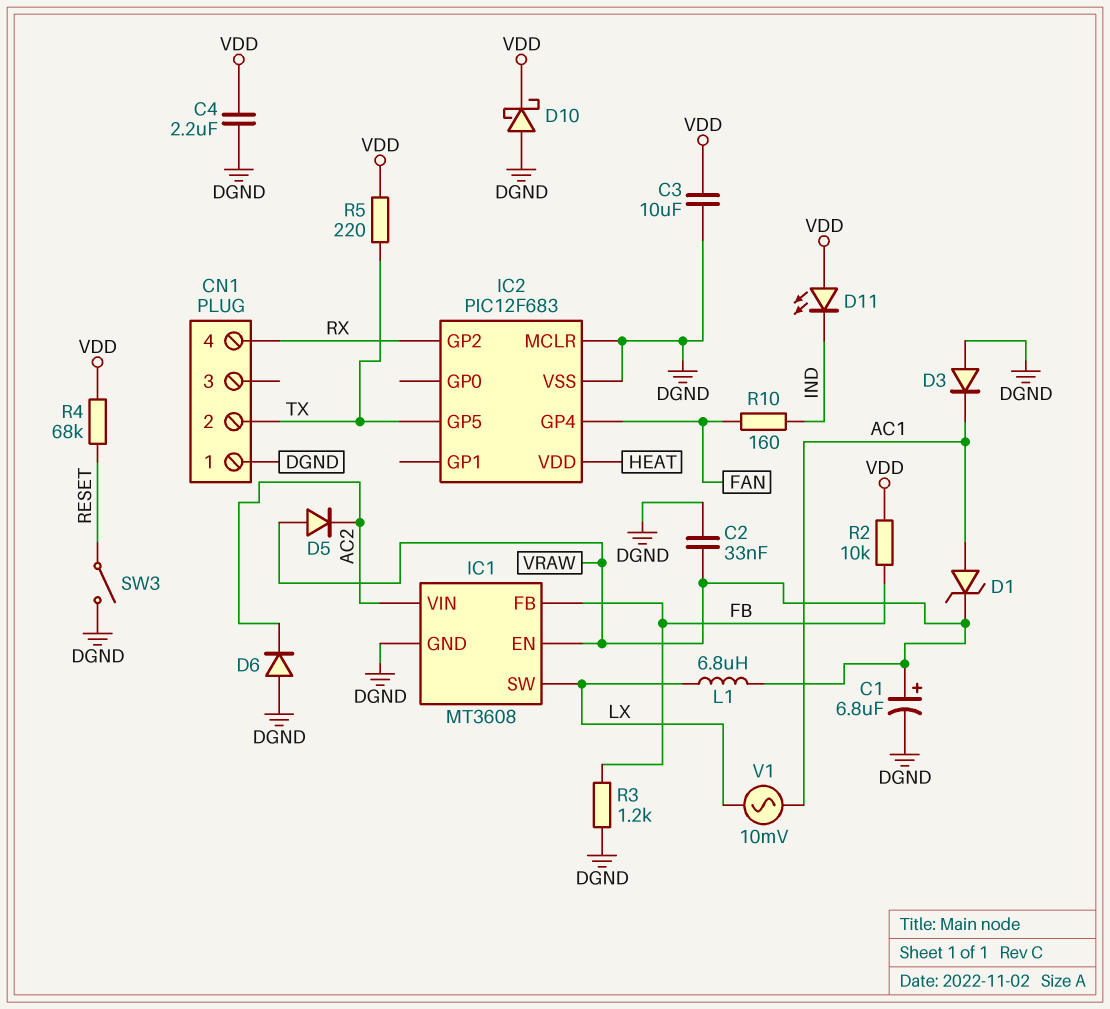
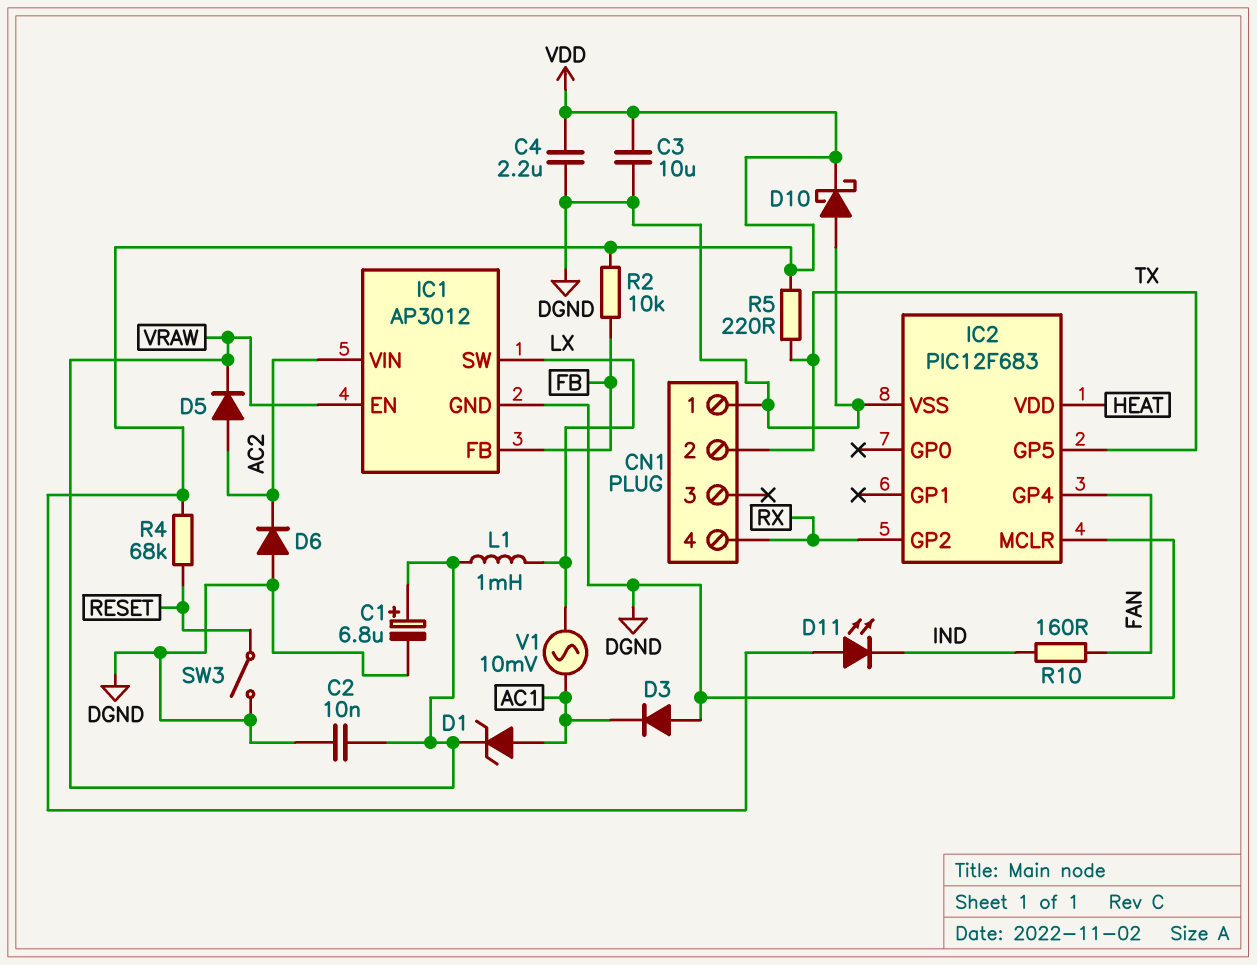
C2: 33nF (DGND, VRAW) -> 10nF (DGND, VRAW)
D5: diode (A VRAW, K AC2) -> diode (A AC2, K VRAW)
IC1: MT3608 -> AP3012
L1: 6.8uH (LX, VRAW) -> 1mH (LX, VRAW)
R3: 1.2k (DGND, FB) -> none

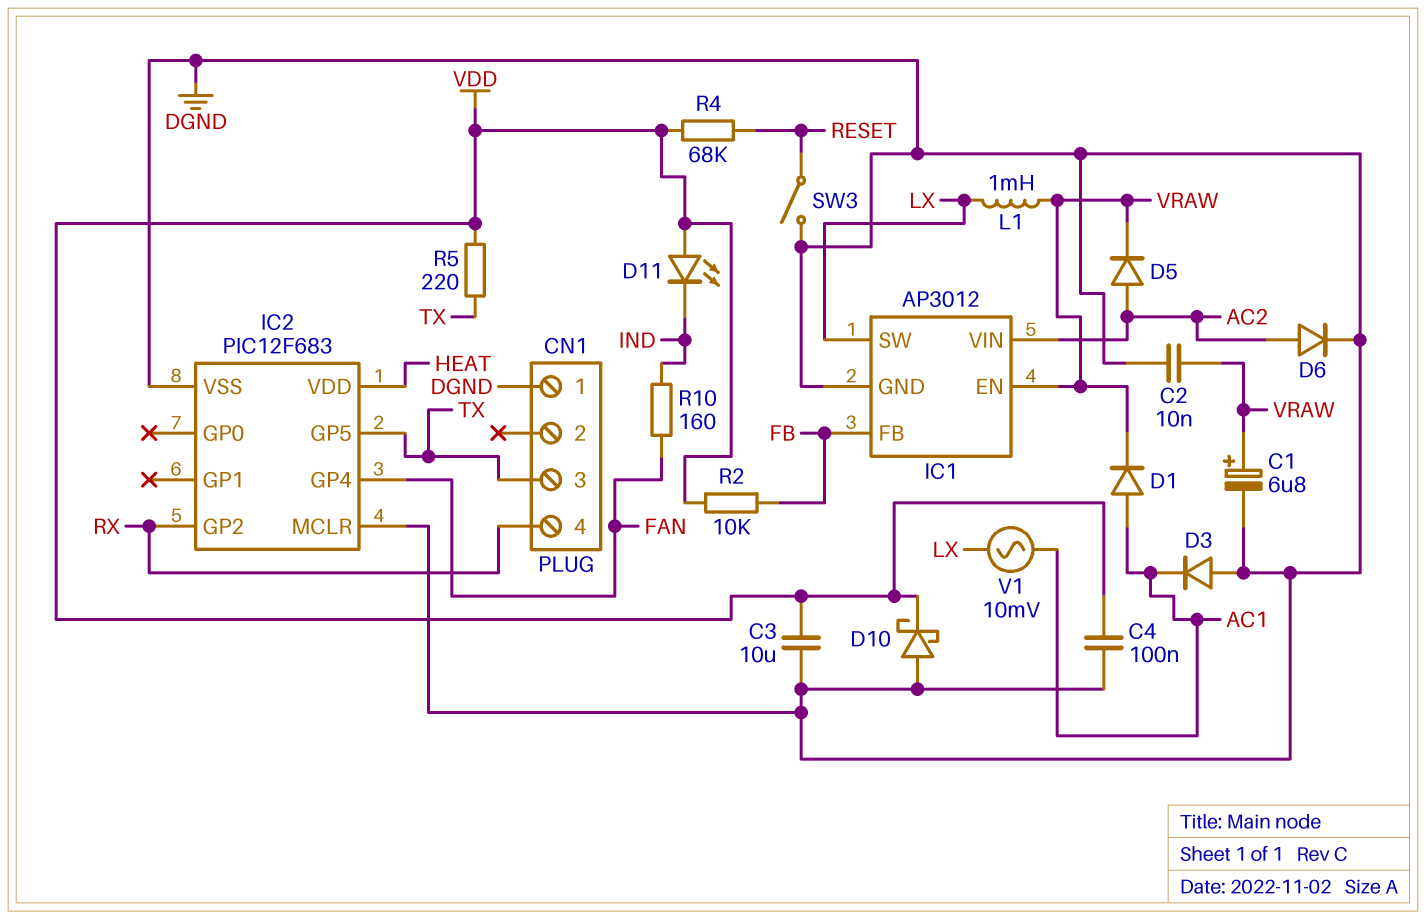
C4: 2.2uF (DGND, VDD) -> 100nF (DGND, VDD)
CN1 pin 2: TX -> none
CN1 pin 3: none -> TX
D1: zener (A AC1, K VRAW) -> diode (A AC1, K VRAW)
D6: diode (A DGND, K AC2) -> diode (A AC2, K DGND)

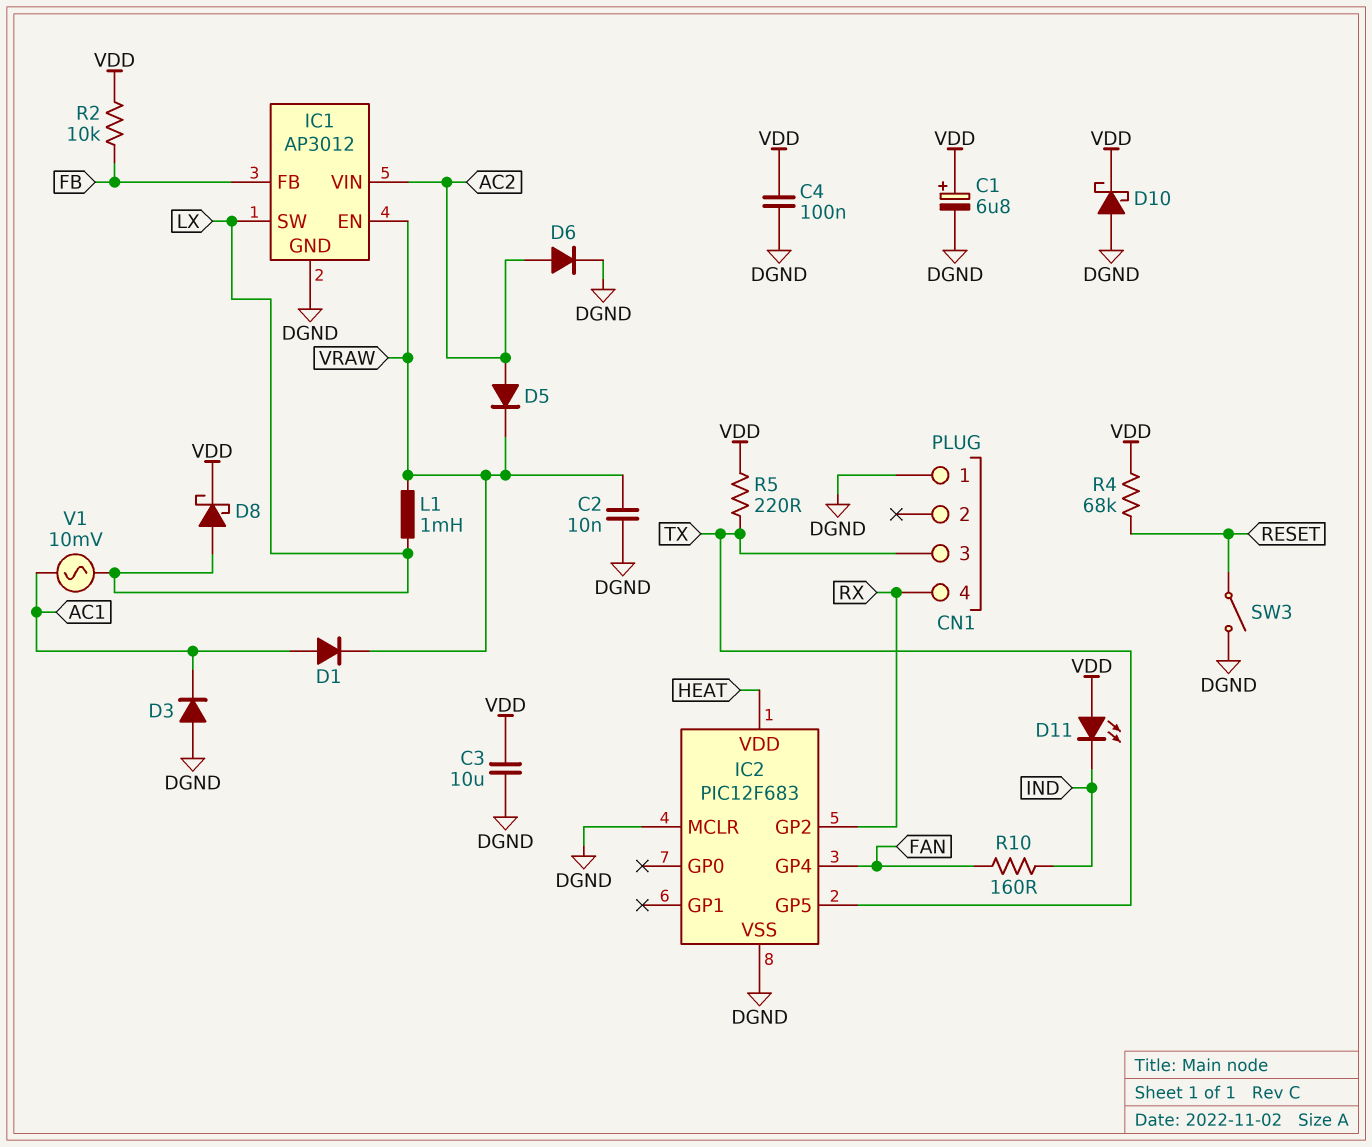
C1: 6.8uF (plus VRAW, minus DGND) -> 6.8uF (plus VDD, minus DGND)
D8: none -> schottky (A LX, K VDD)

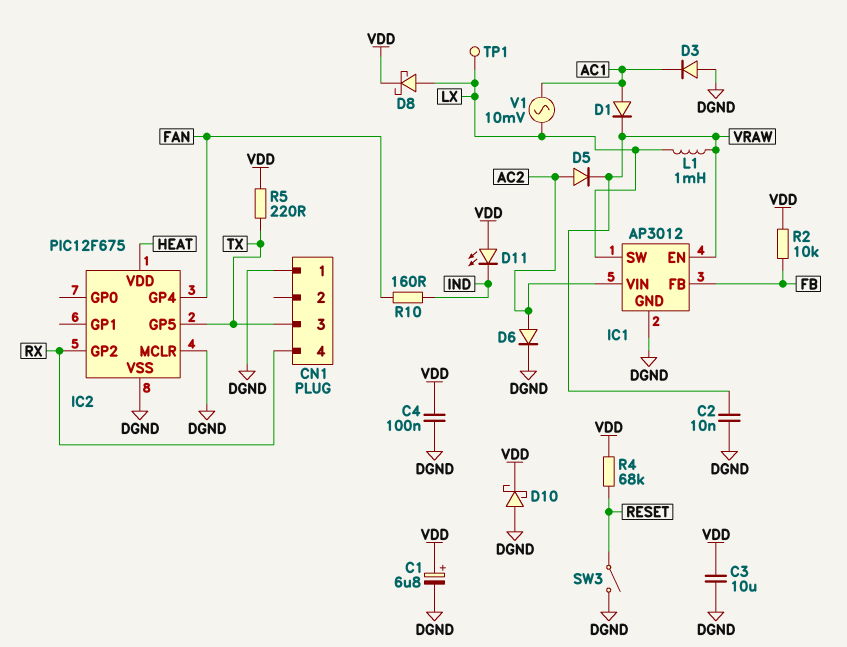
IC2: PIC12F683 -> PIC12F675
TP1: none -> test point (LX)

